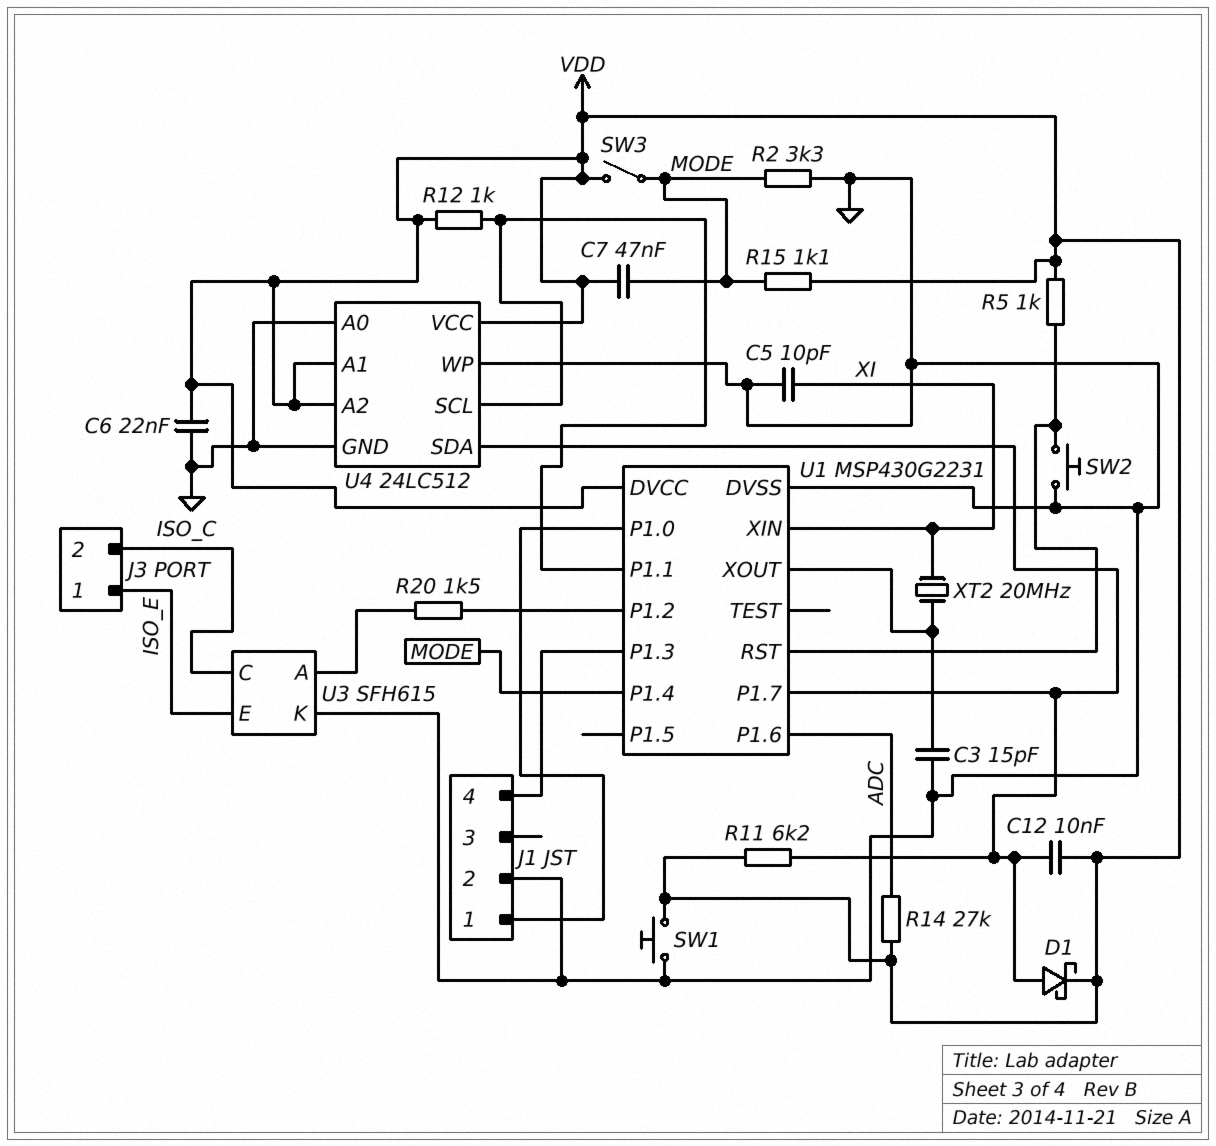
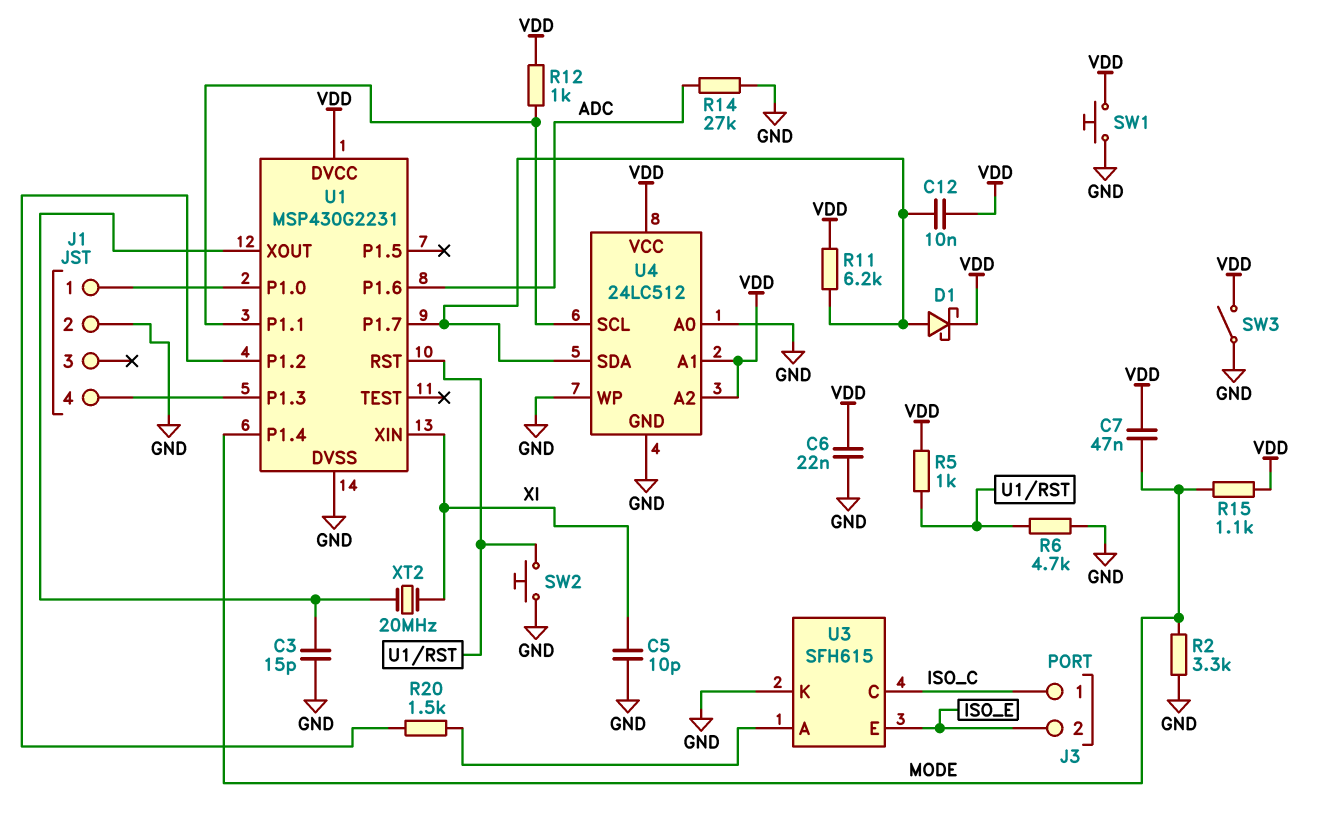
J3 pin 1: ISO_E -> ISO_C
J3 pin 2: ISO_C -> ISO_E
R6: none -> 4.7k (GND, U1/RST)
R14: 27k (ADC, VDD) -> 27k (ADC, GND)
SW3: switch (MODE, VDD) -> switch (GND, VDD)

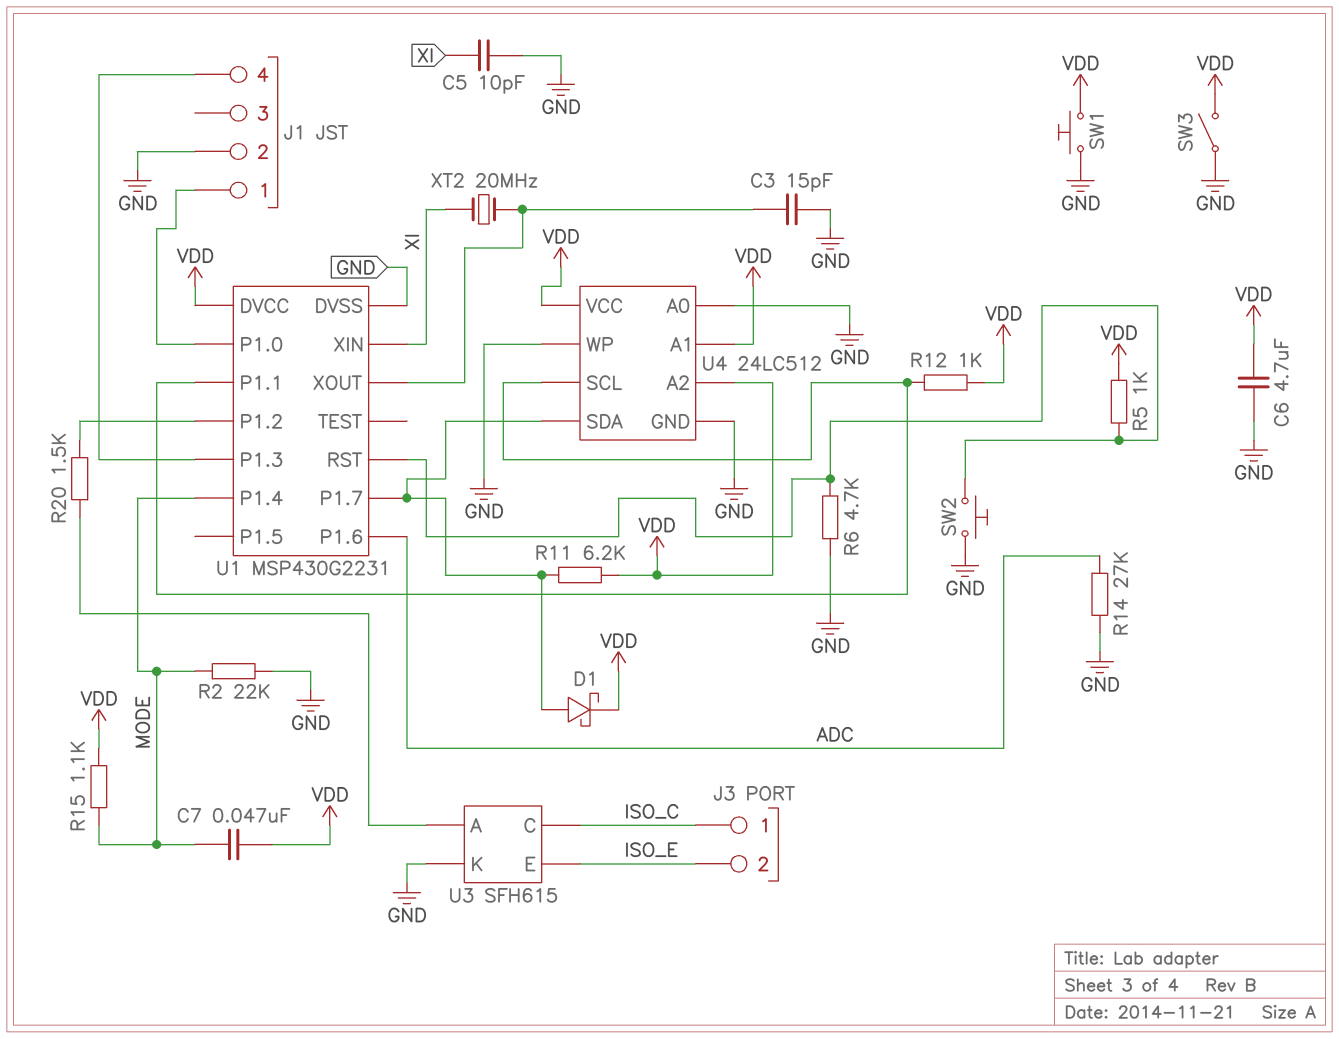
C6: 22nF (GND, VDD) -> 4.7uF (GND, VDD)
C12: 10nF (U1/P1.7, VDD) -> none
R2: 3.3k (GND, MODE) -> 22k (GND, MODE)

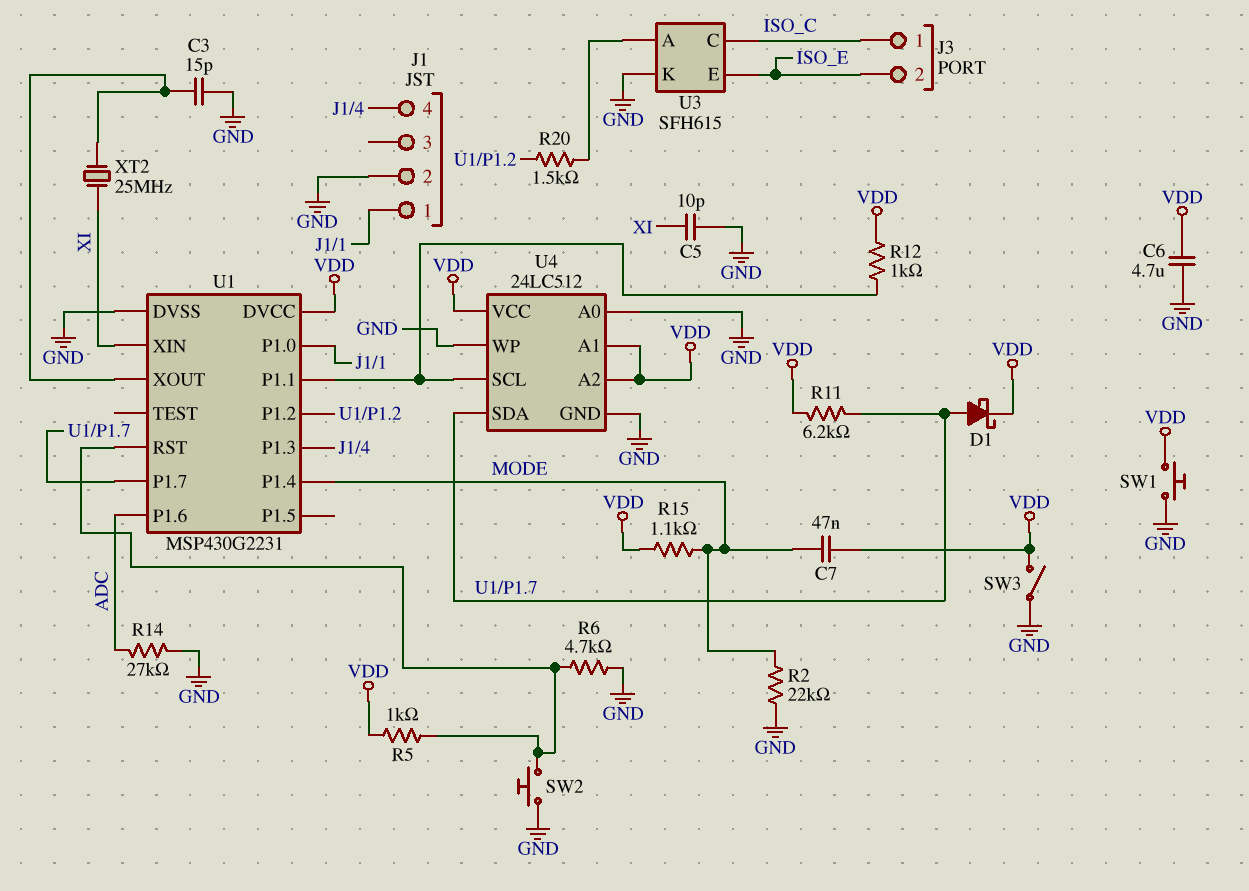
XT2: 20MHz (U1/XOUT, XI) -> 25MHz (U1/XOUT, XI)

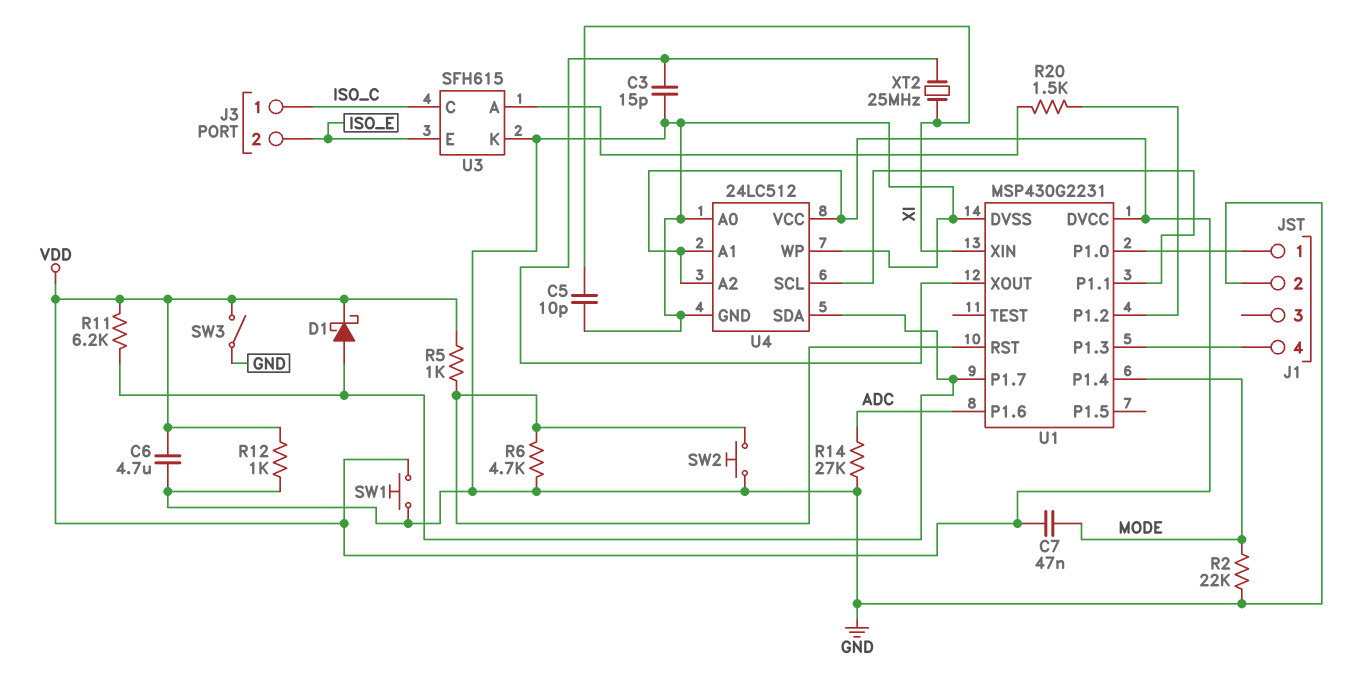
R12: 1k (U1/P1.1, VDD) -> 1k (GND, VDD)
R15: 1.1k (MODE, VDD) -> none

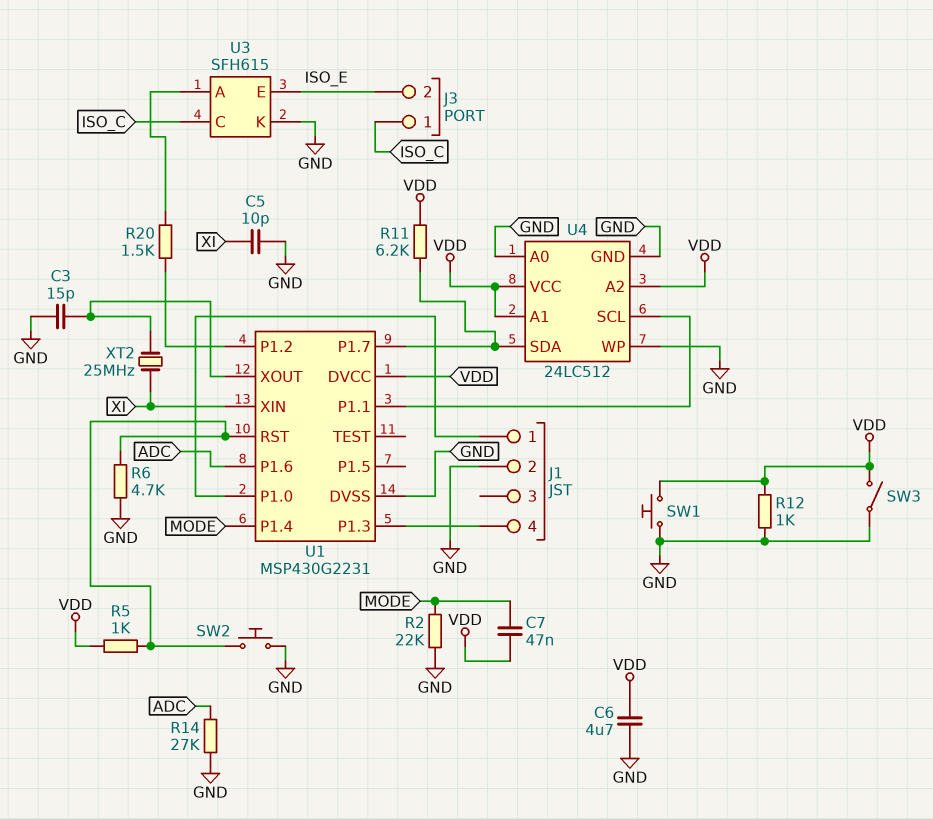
D1: schottky (A U1/P1.7, K VDD) -> none

